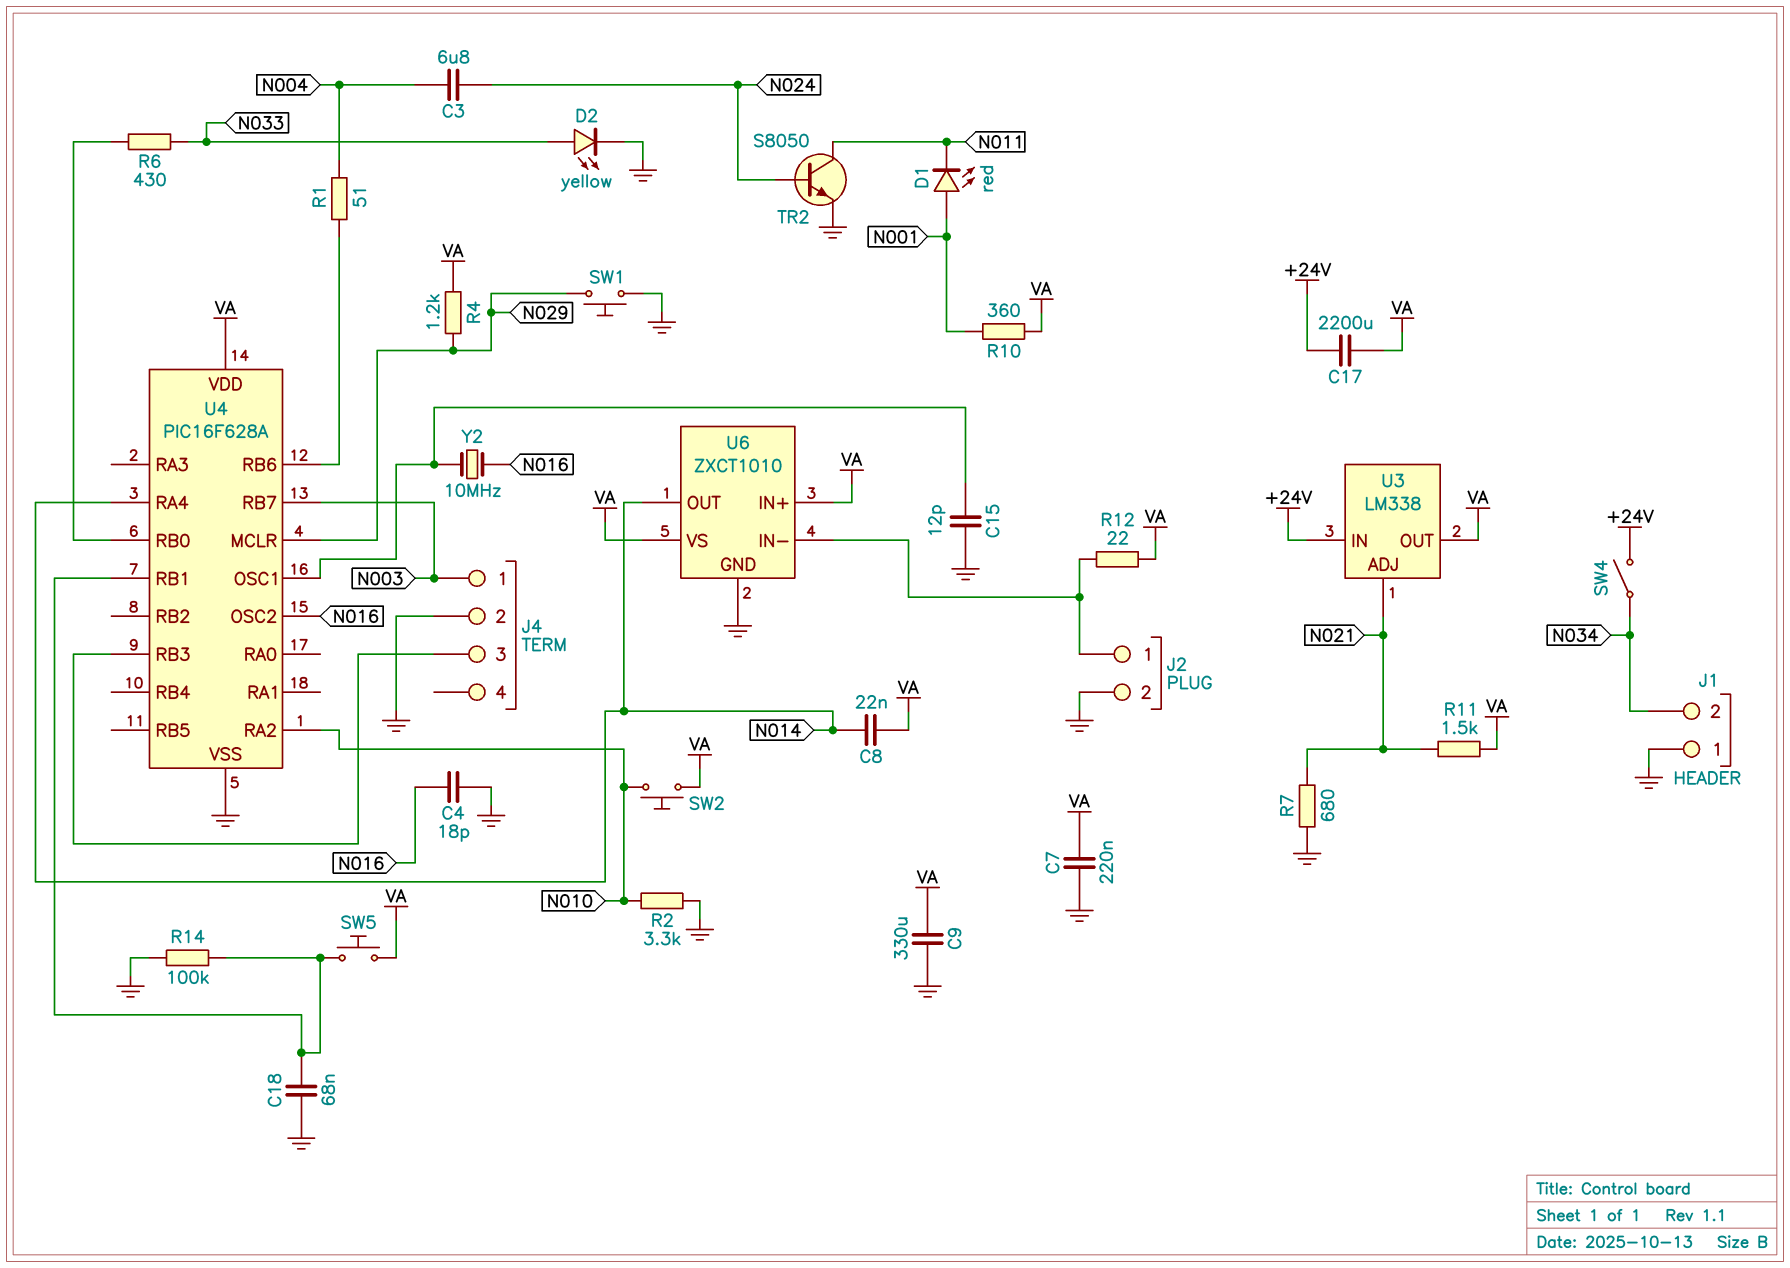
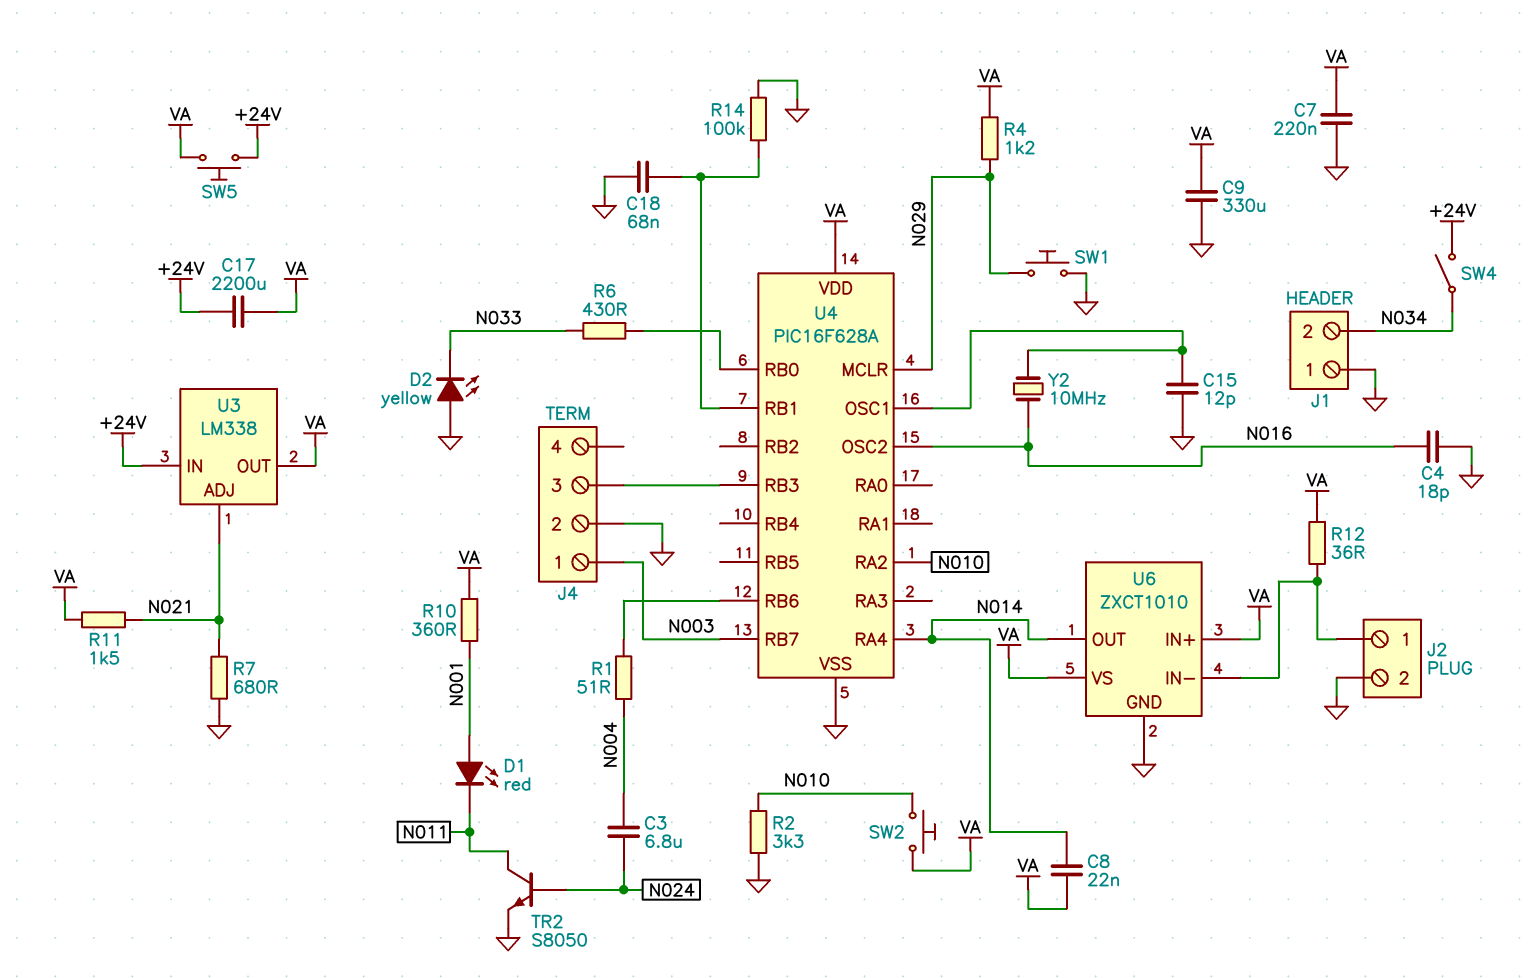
D2: LED yellow (A N033, K GND) -> LED yellow (A GND, K N033)
R12: 22 (J2/1, VA) -> 36 (J2/1, VA)
SW5: button (U4/RB1, VA) -> button (+24V, VA)

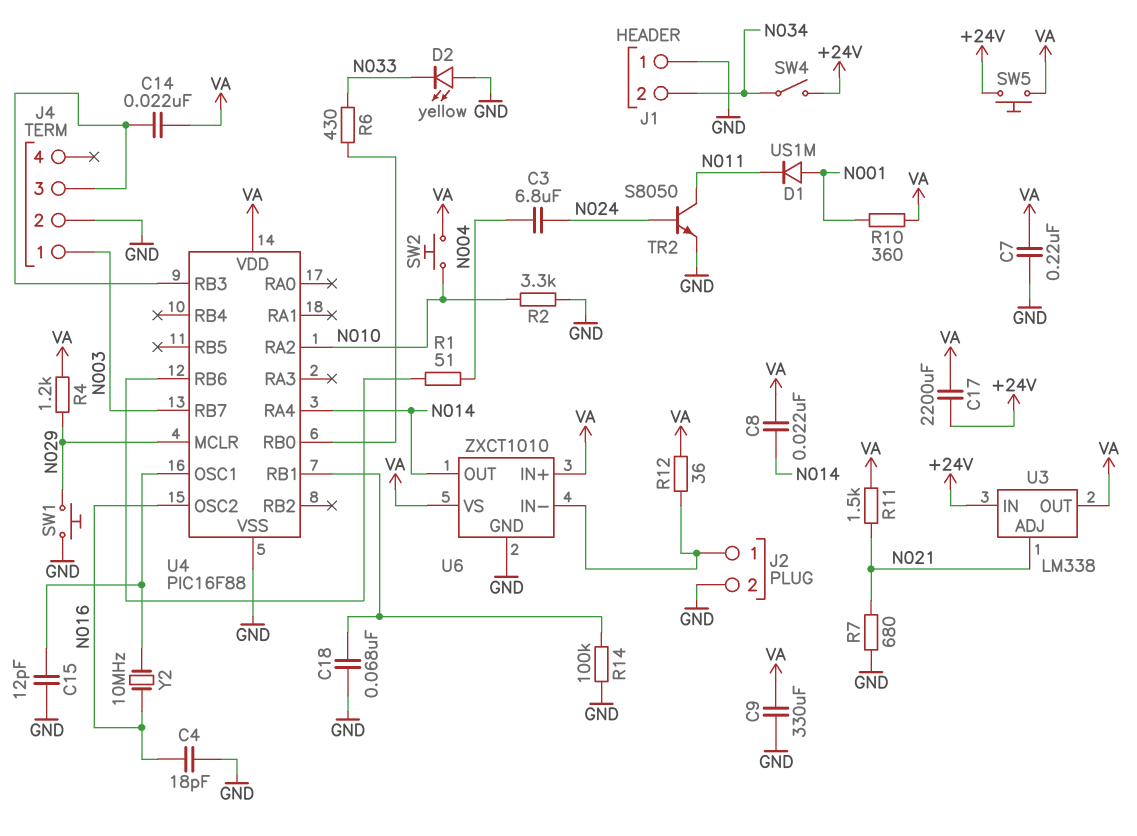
C14: none -> 22nF (J4/3, VA)
D1: LED red (A N001, K N011) -> diode US1M (A N001, K N011)
U4: PIC16F628A -> PIC16F88

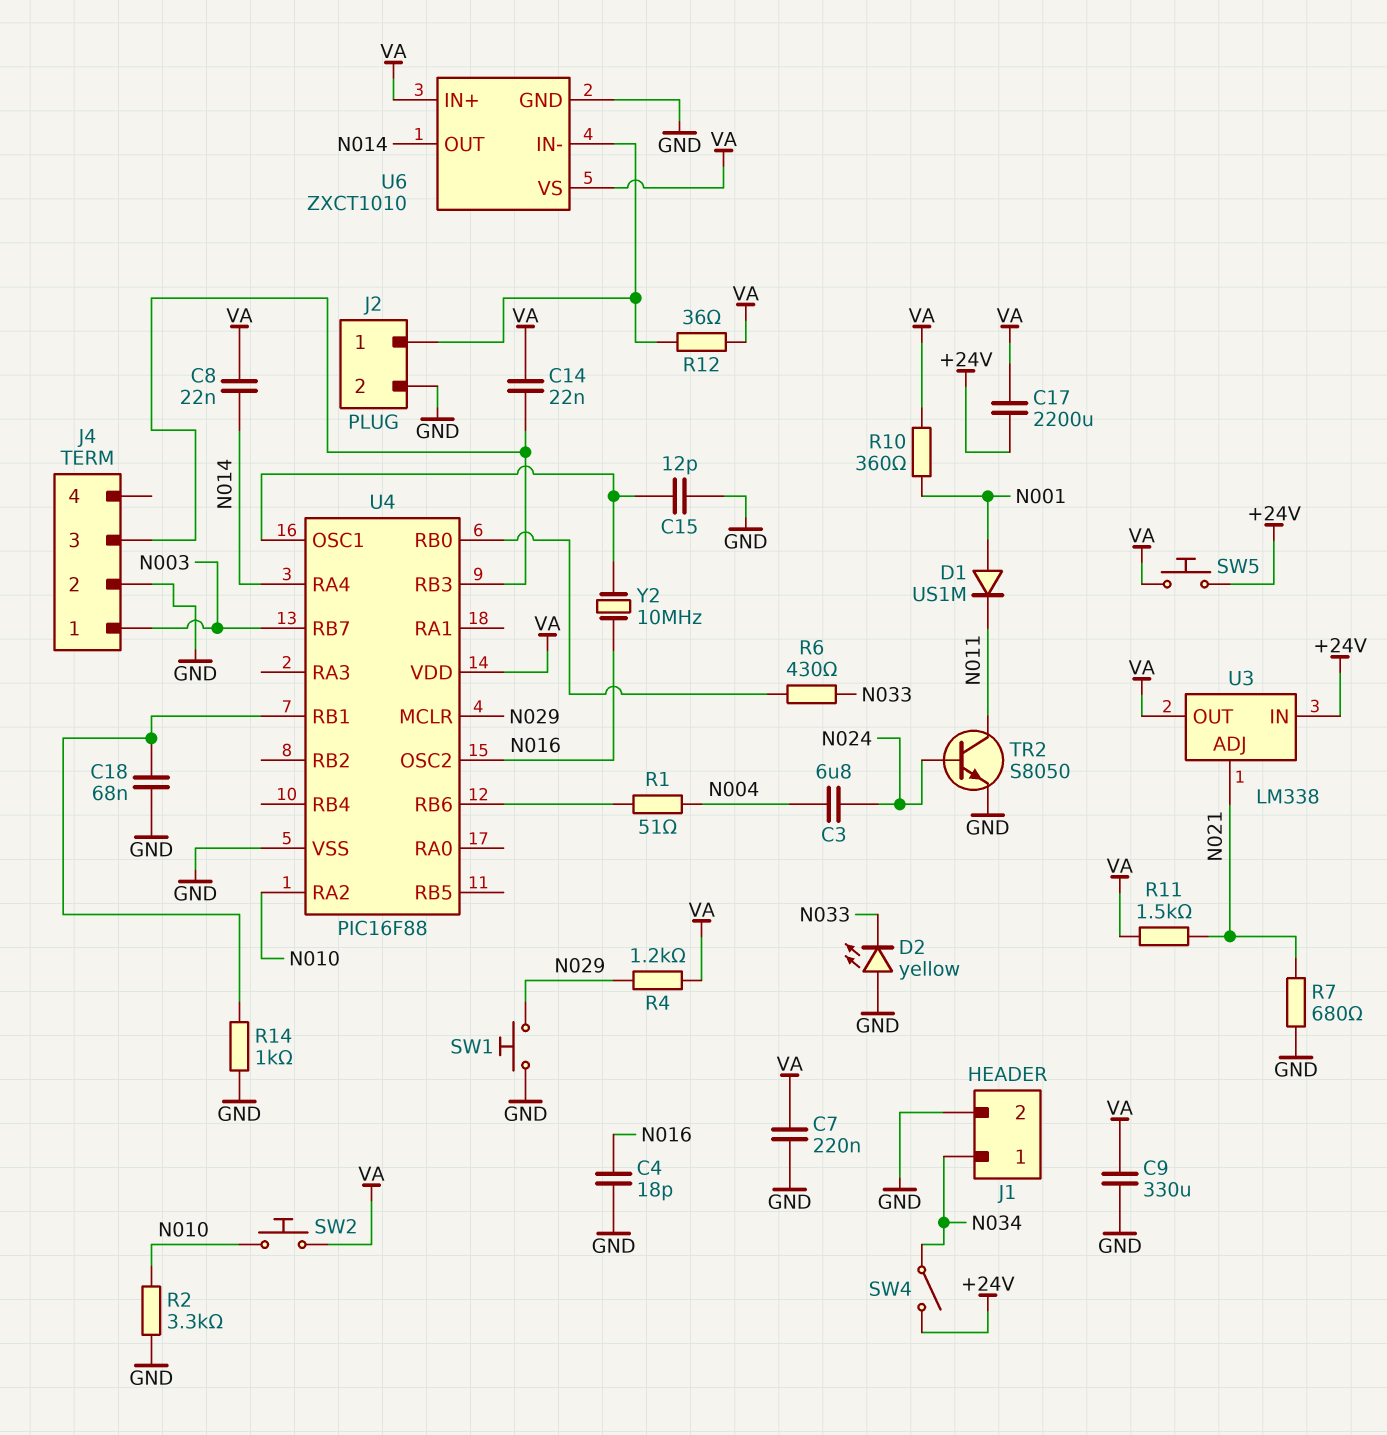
J1 pin 1: GND -> N034
J1 pin 2: N034 -> GND
R14: 100k (GND, U4/RB1) -> 1k (GND, U4/RB1)

